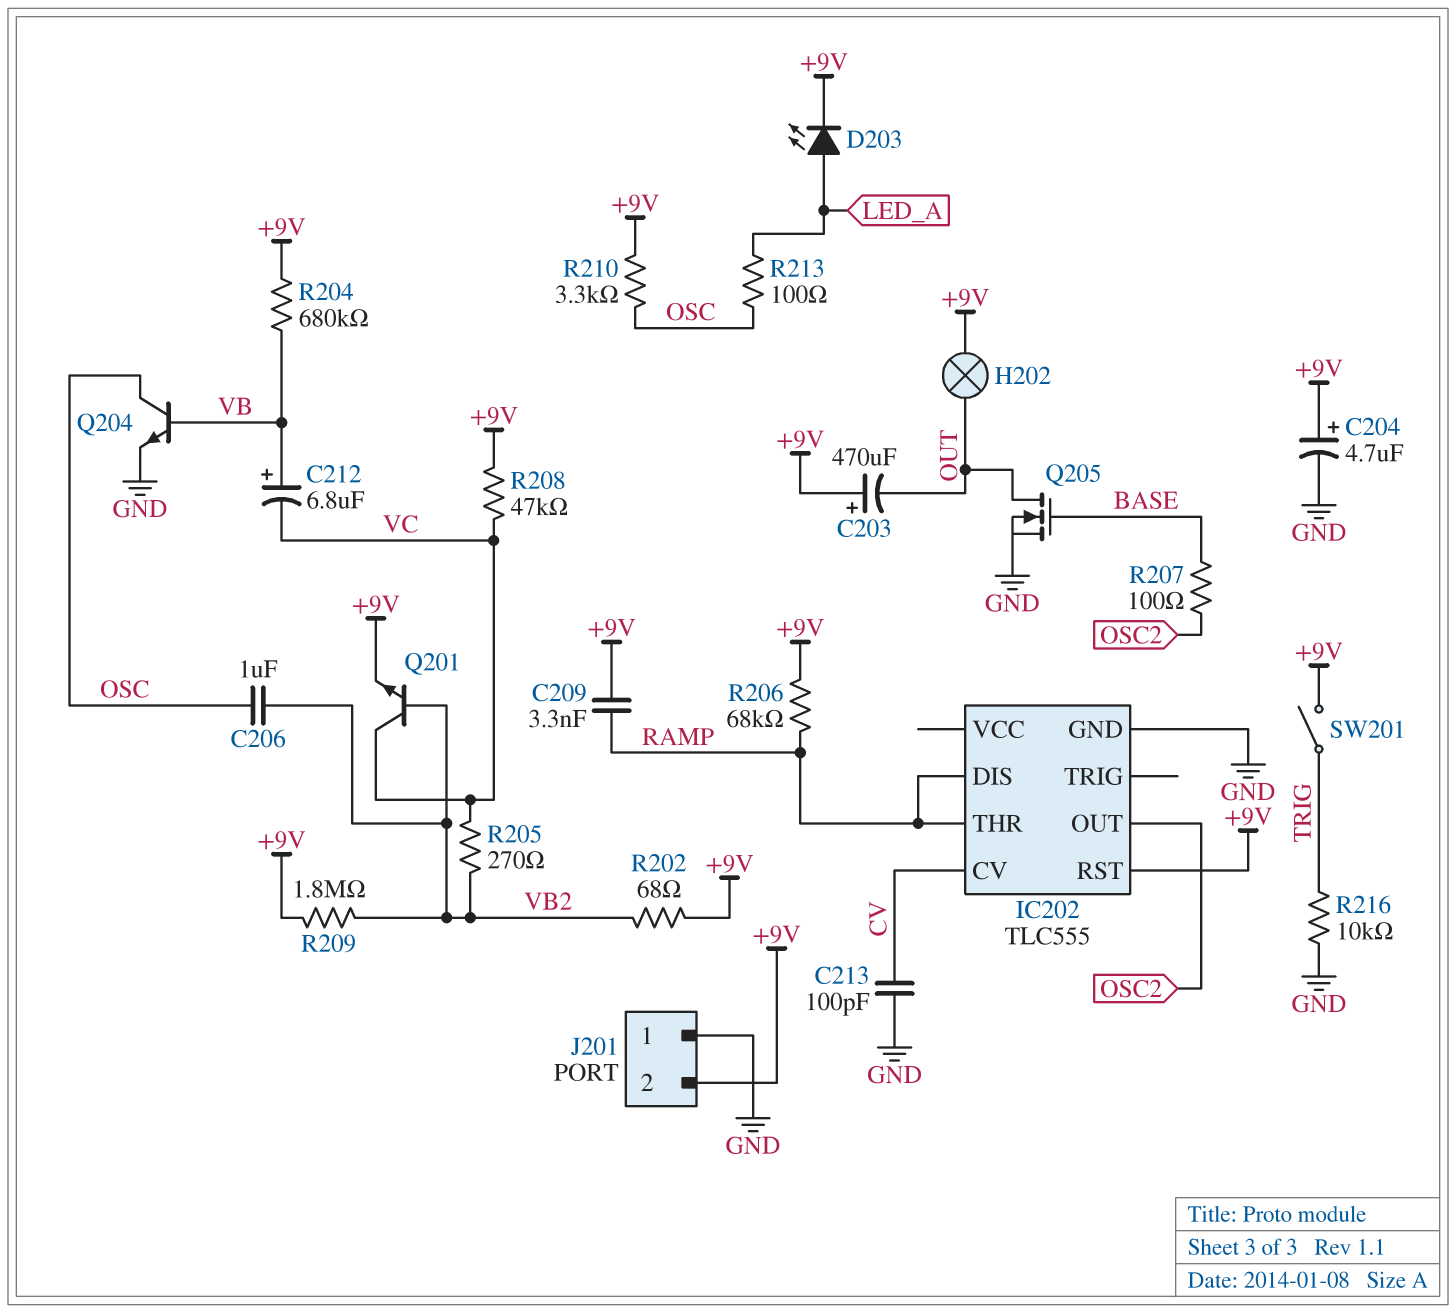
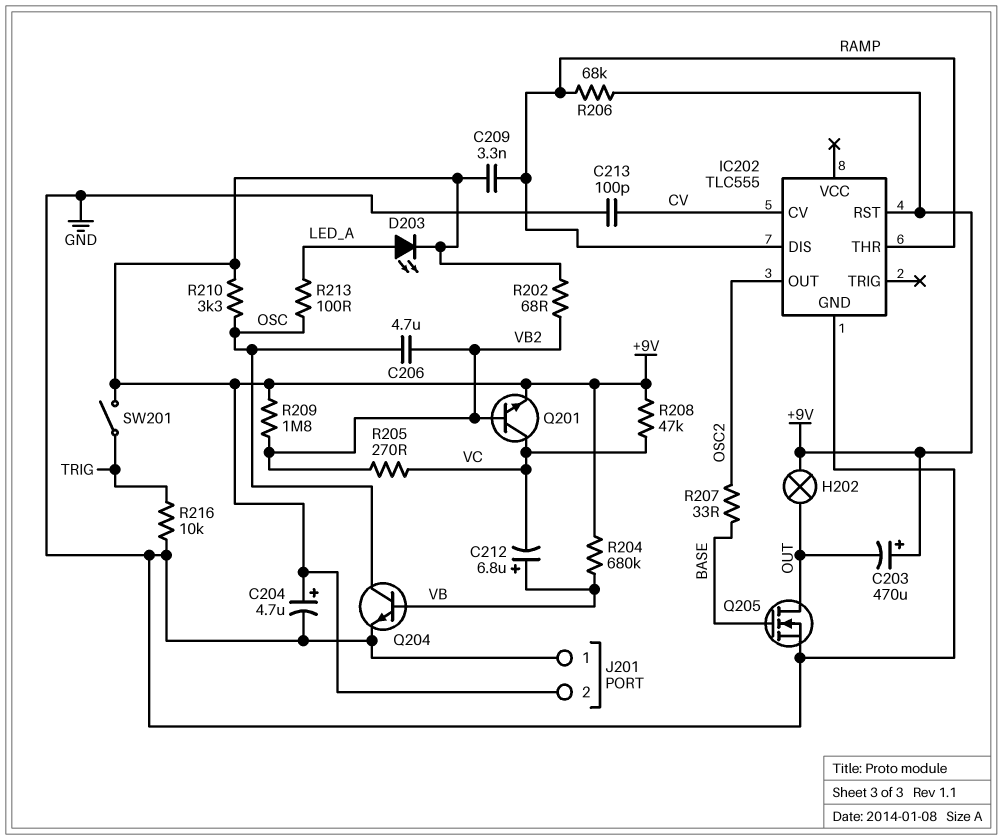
C206: 1uF (OSC, VB2) -> 4.7uF (OSC, VB2)
R207: 100 (BASE, OSC2) -> 33 (BASE, OSC2)

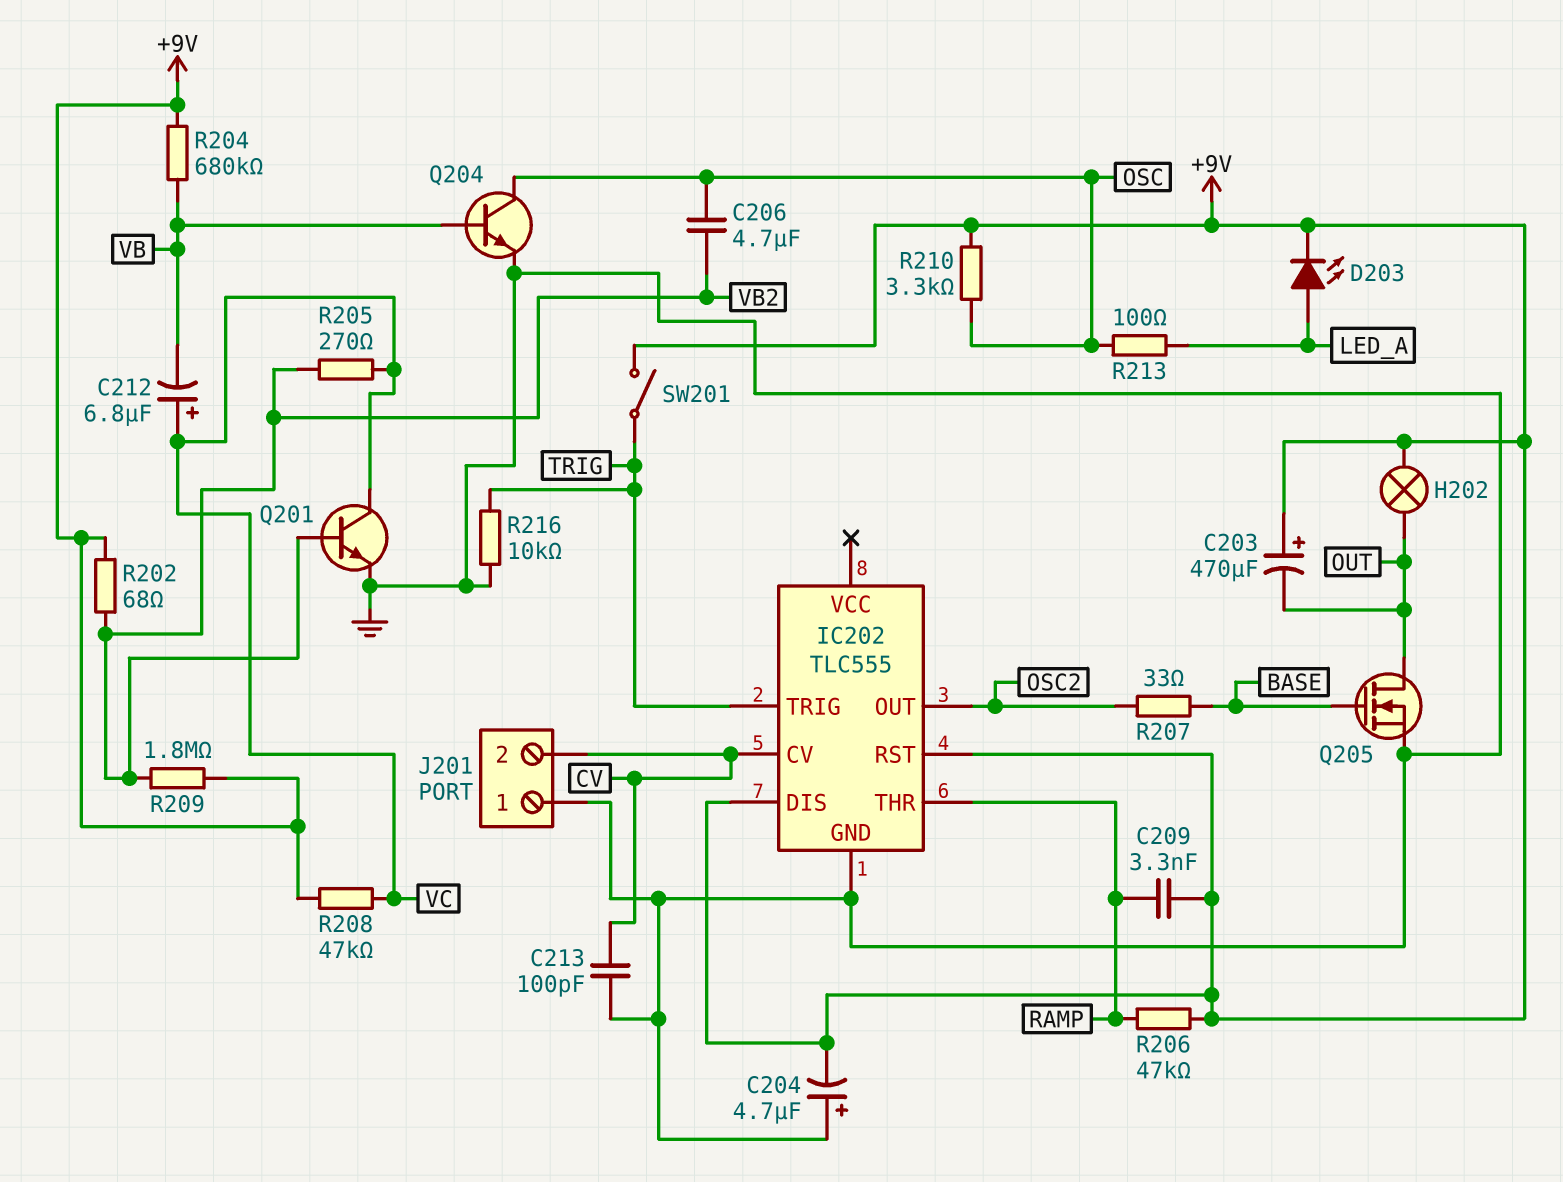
C204: 4.7uF (plus +9V, minus GND) -> 4.7uF (plus GND, minus +9V)
C212: 6.8uF (plus VB, minus VC) -> 6.8uF (plus VC, minus VB)
IC202 pin DIS: RAMP -> +9V
IC202 pin TRIG: none -> TRIG
J201 pin 2: +9V -> CV
Q201: NPN (B VB2, C VC, E +9V) -> NPN (B VB2, C VC, E GND)
R206: 68k (+9V, RAMP) -> 47k (+9V, RAMP)

